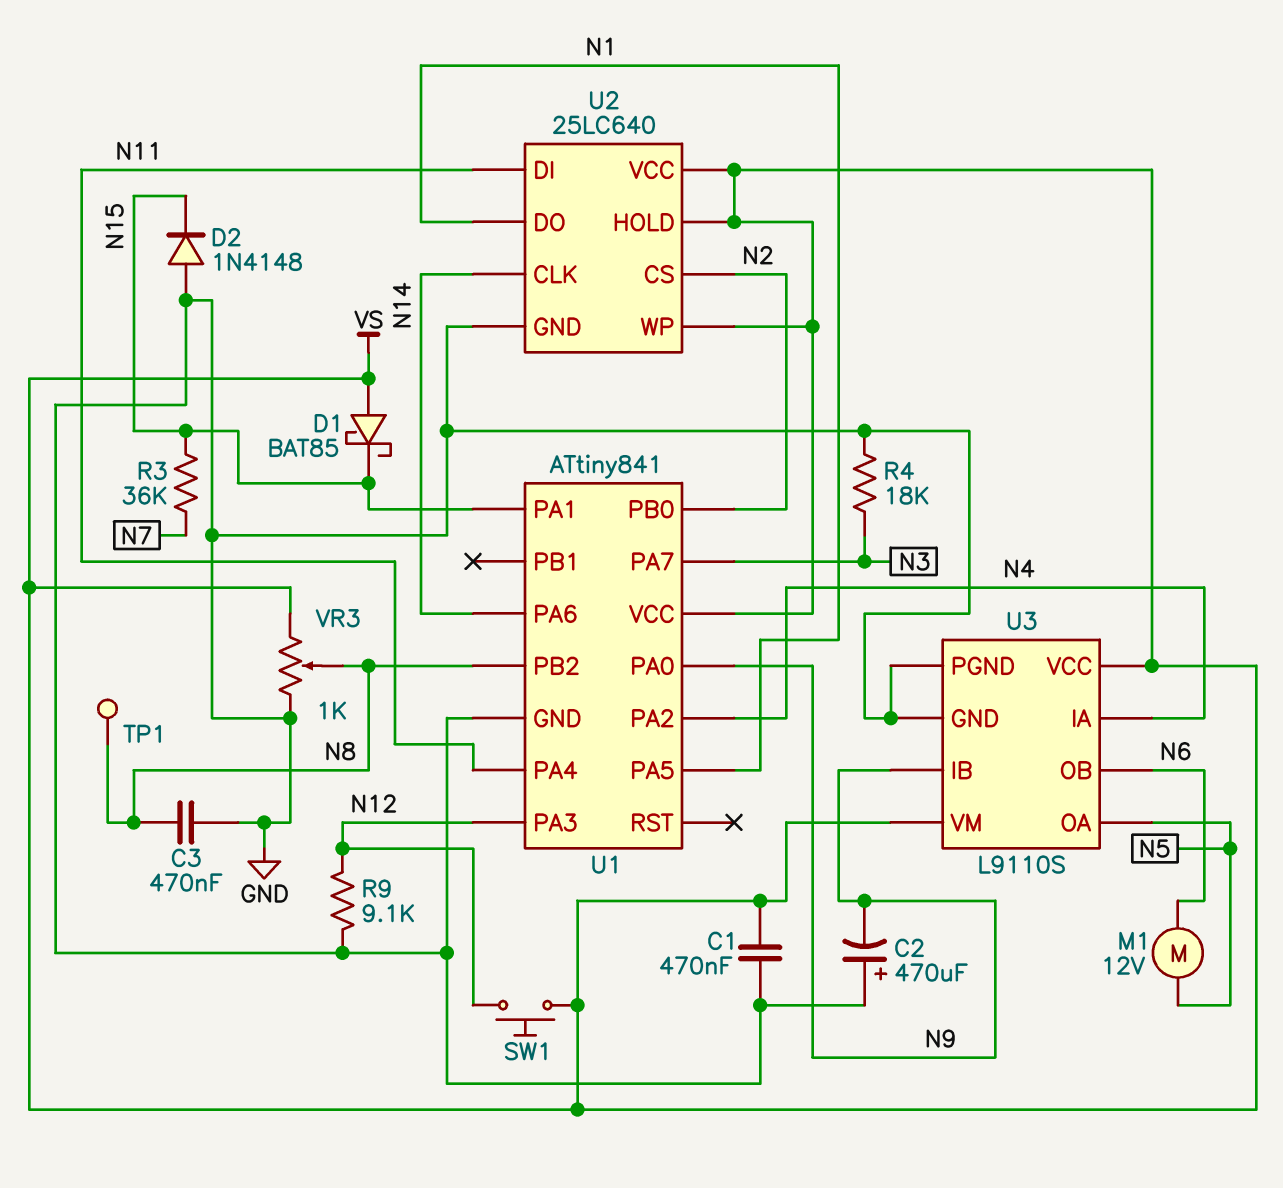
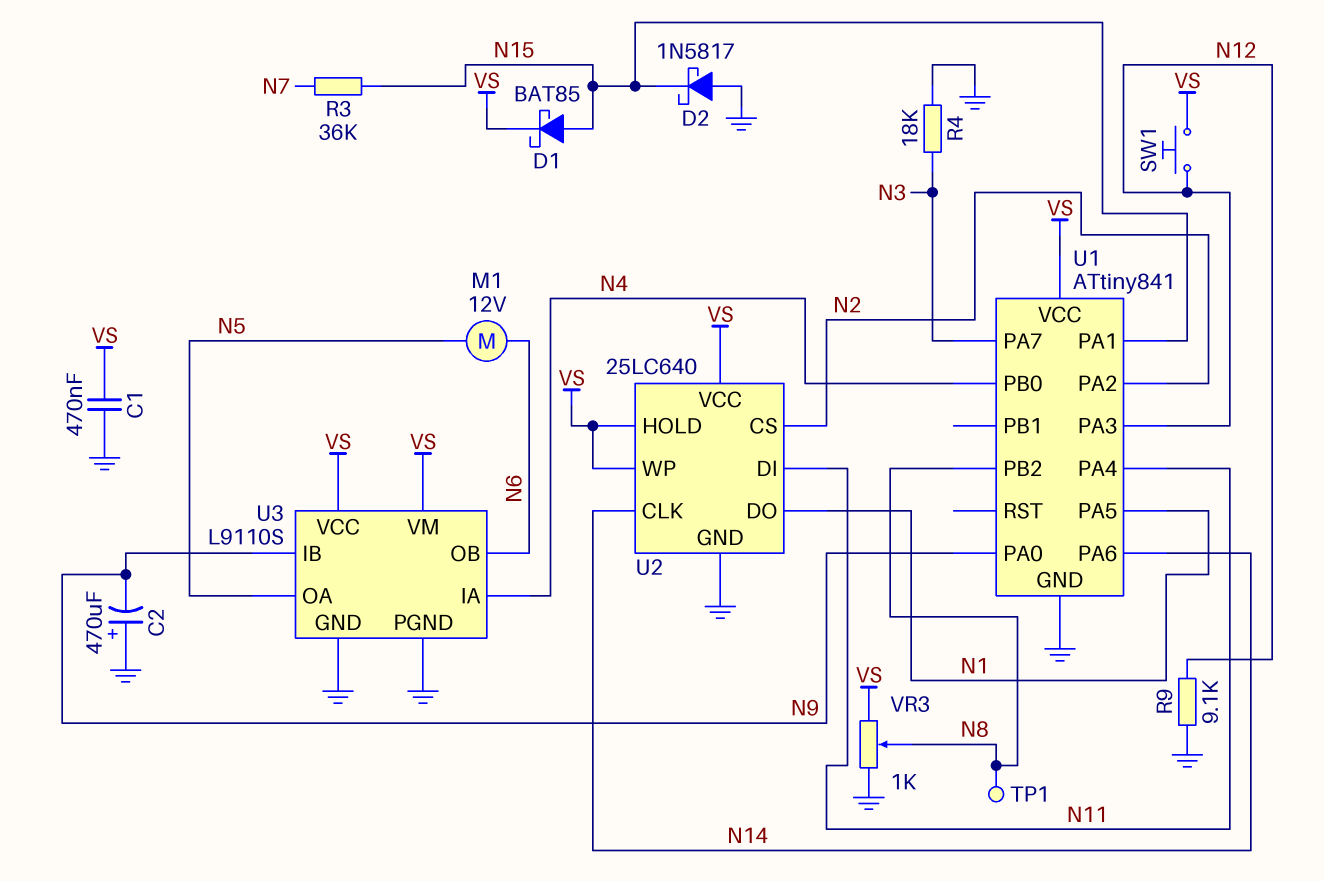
C3: 470nF (GND, N8) -> none
D1: schottky BAT85 (A VS, K N15) -> schottky BAT85 (A N15, K VS)
D2: diode 1N4148 (A GND, K N15) -> schottky 1N5817 (A GND, K N15)
U1 pin PA2: N4 -> N2
U1 pin PB0: N2 -> N4

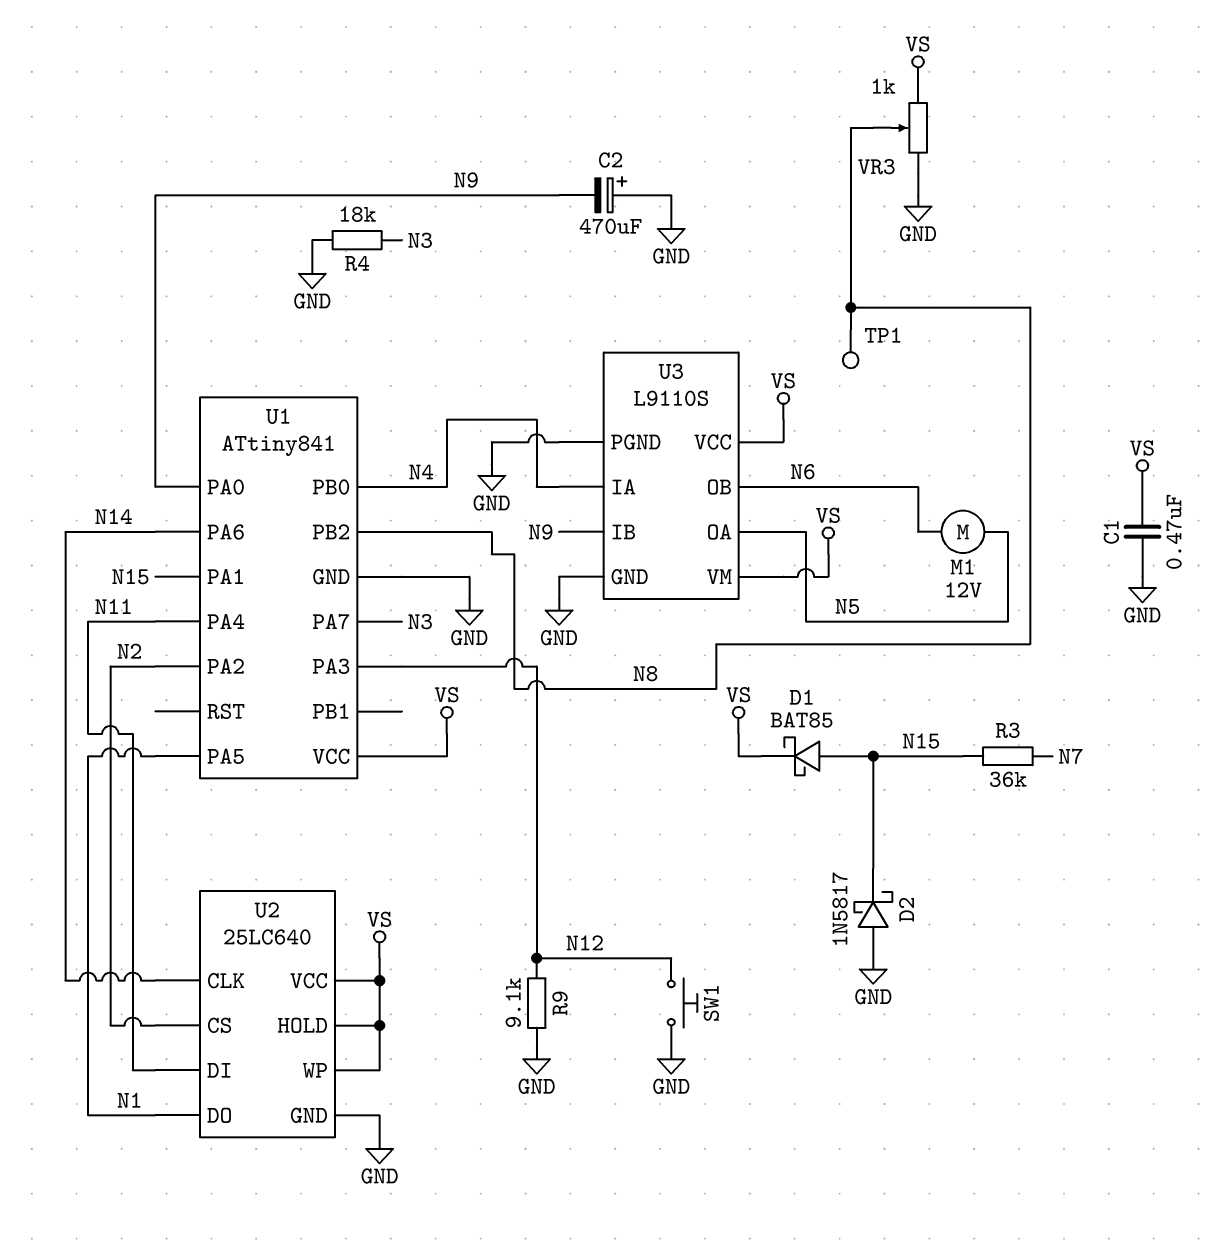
SW1: button (N12, VS) -> button (GND, N12)

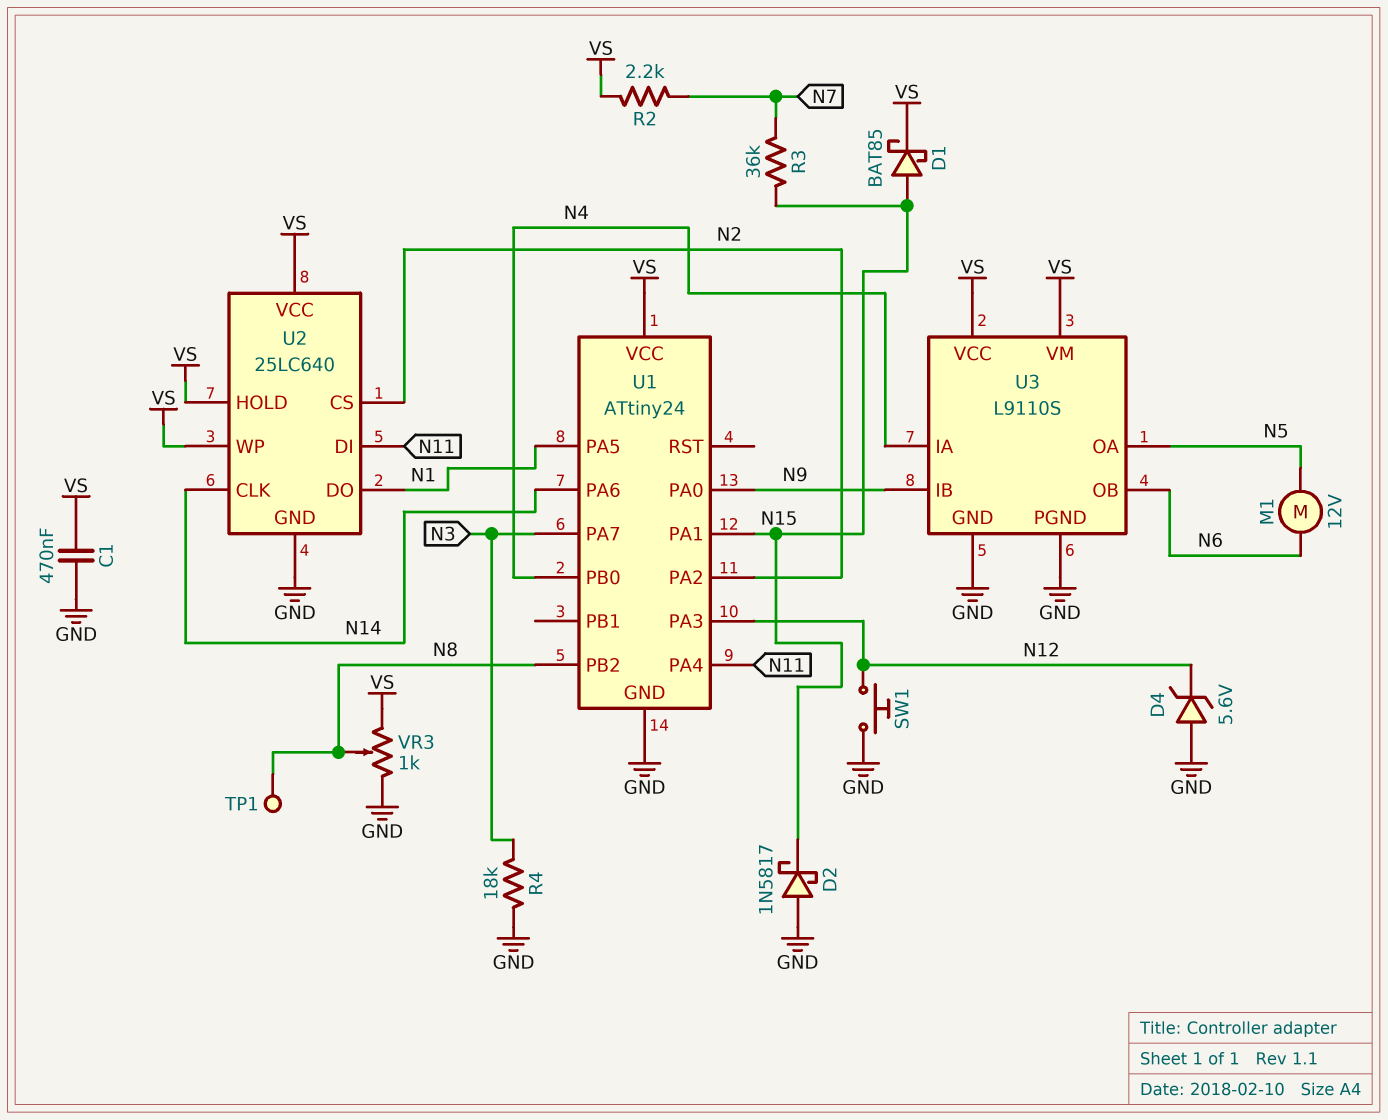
C2: 470uF (plus GND, minus N9) -> none
D4: none -> zener 5.6V (A GND, K N12)
R2: none -> 2.2k (N7, VS)
R9: 9.1k (GND, N12) -> none
U1: ATtiny841 -> ATtiny24

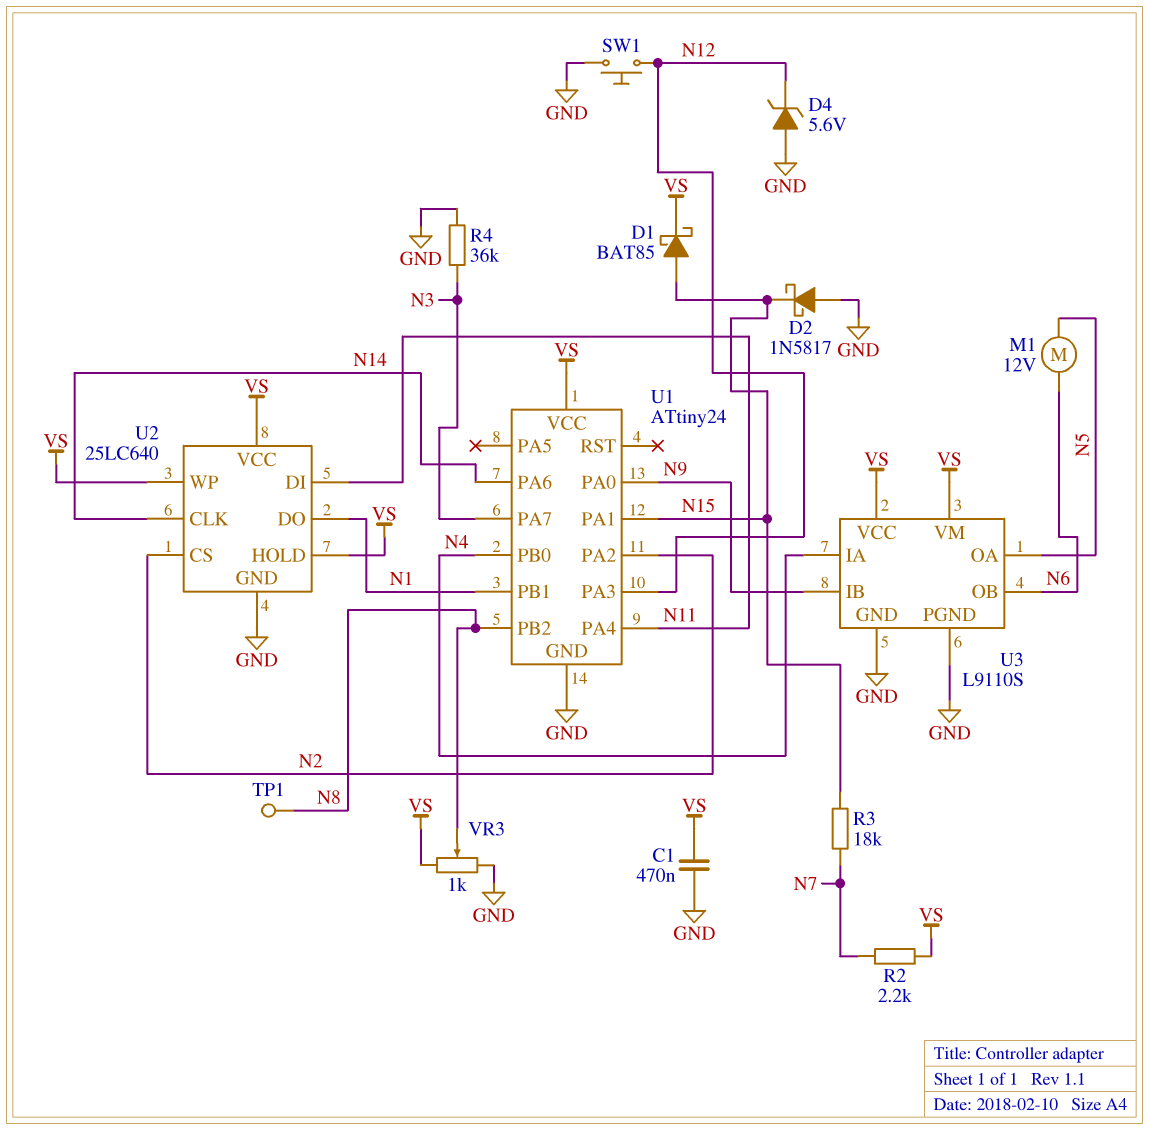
R3: 36k (N7, N15) -> 18k (N7, N15)
R4: 18k (GND, N3) -> 36k (GND, N3)
U1 pin PA5: N1 -> none
U1 pin PB1: none -> N1

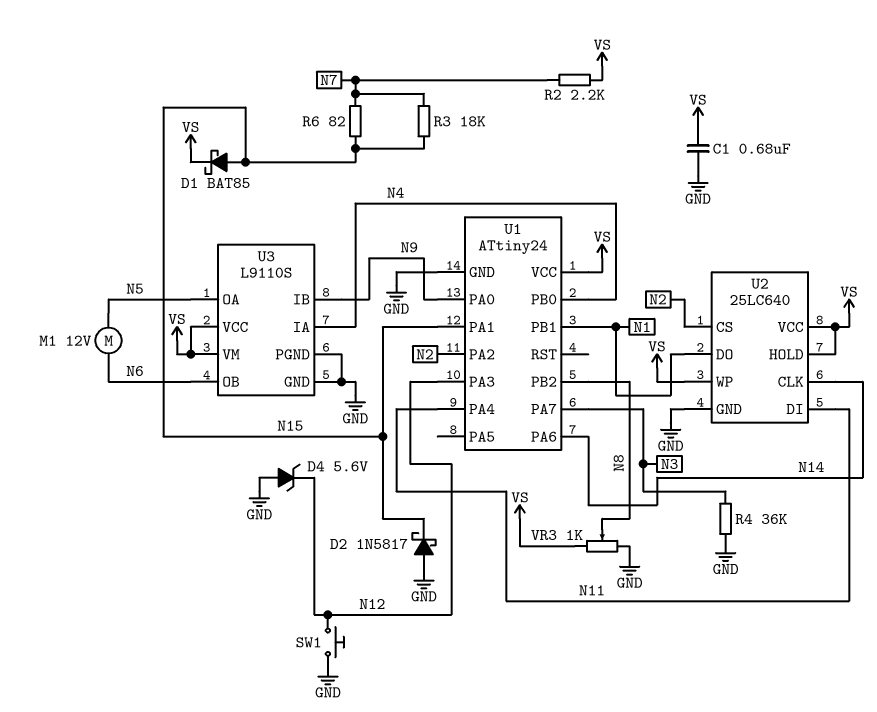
C1: 470nF (GND, VS) -> 680nF (GND, VS)
R6: none -> 82 (N7, N15)
TP1: test point (N8) -> none

